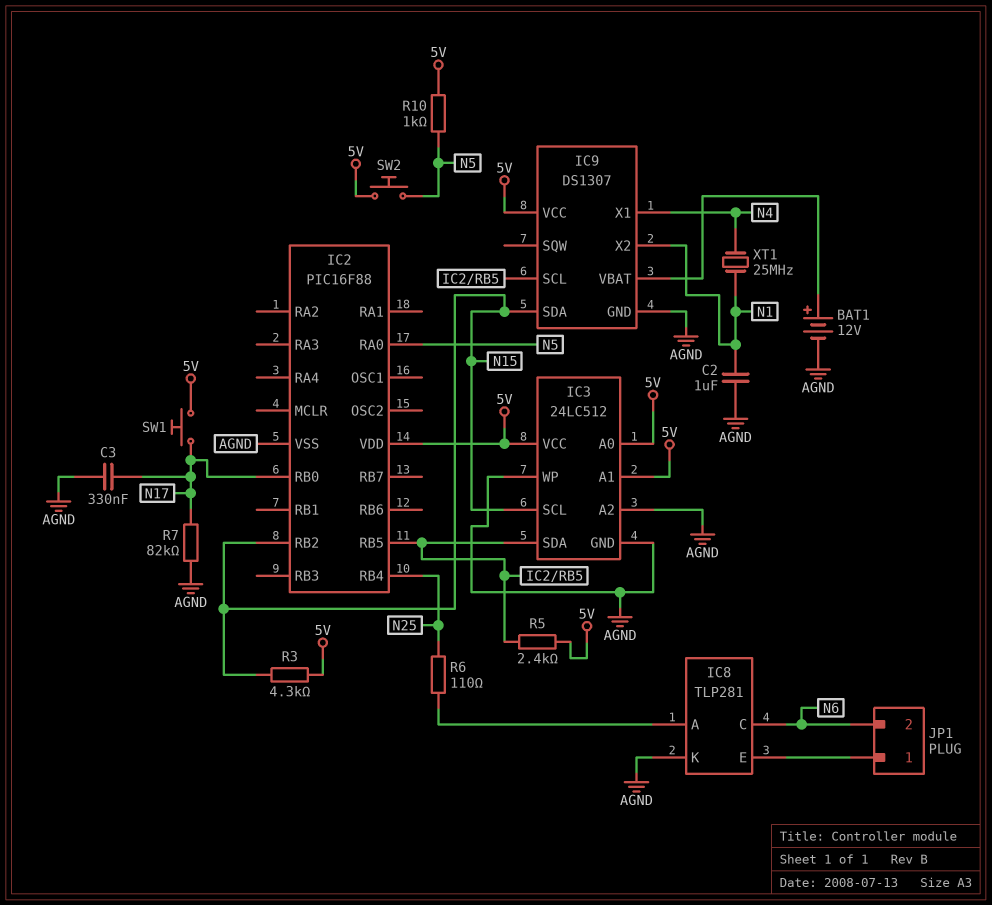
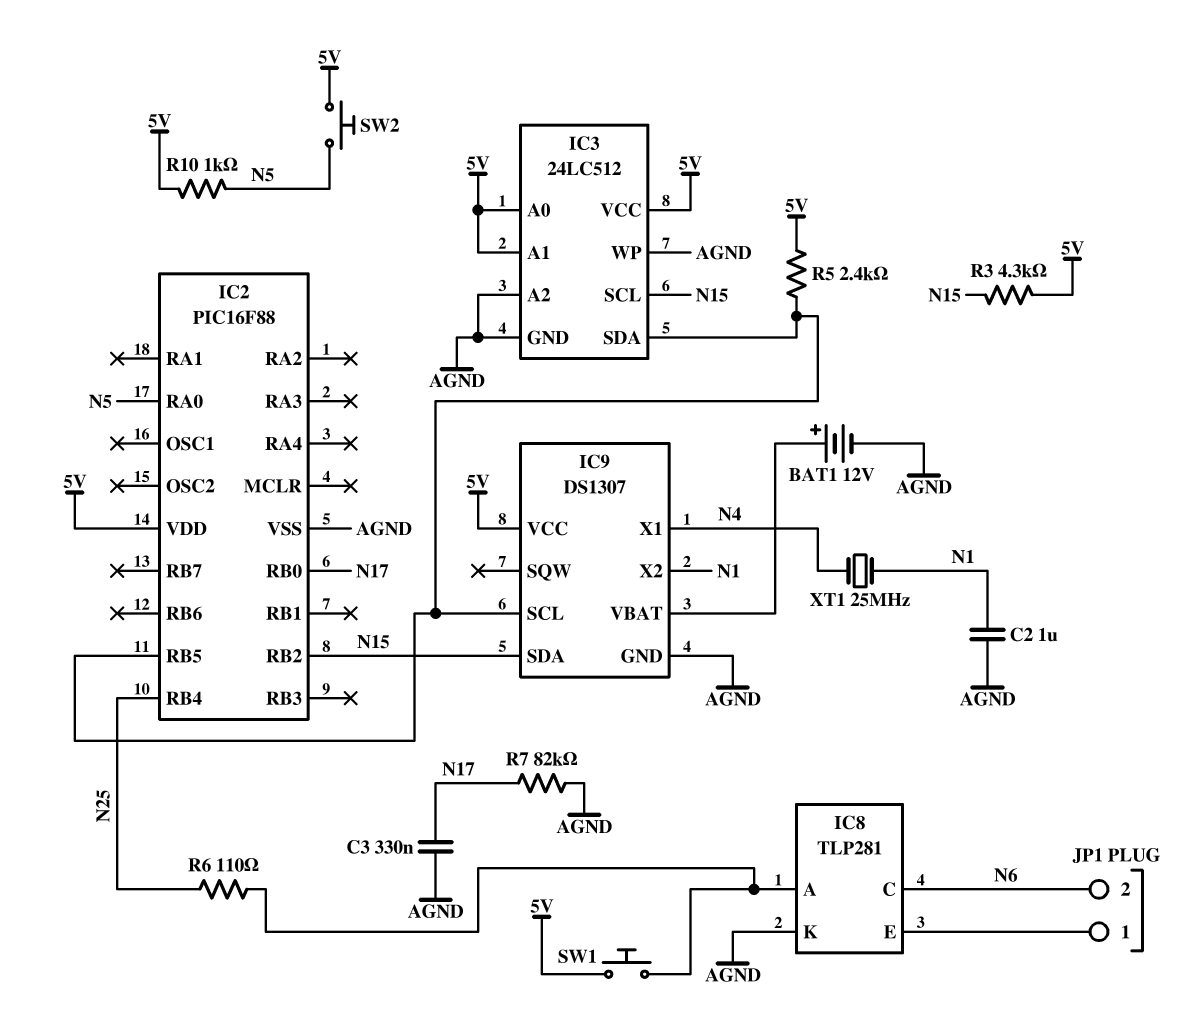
SW1: button (5V, N17) -> button (5V, IC8/A)

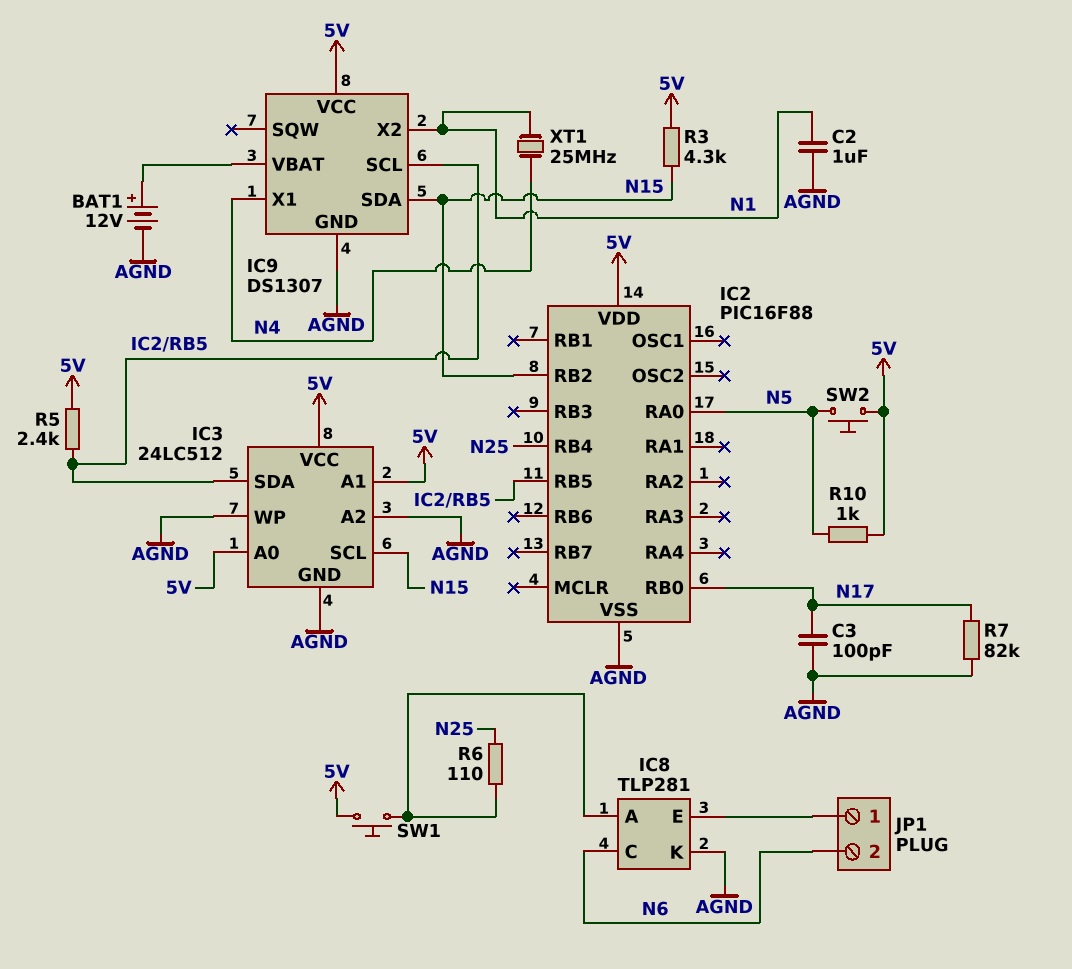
C3: 330nF (AGND, N17) -> 100pF (AGND, N17)

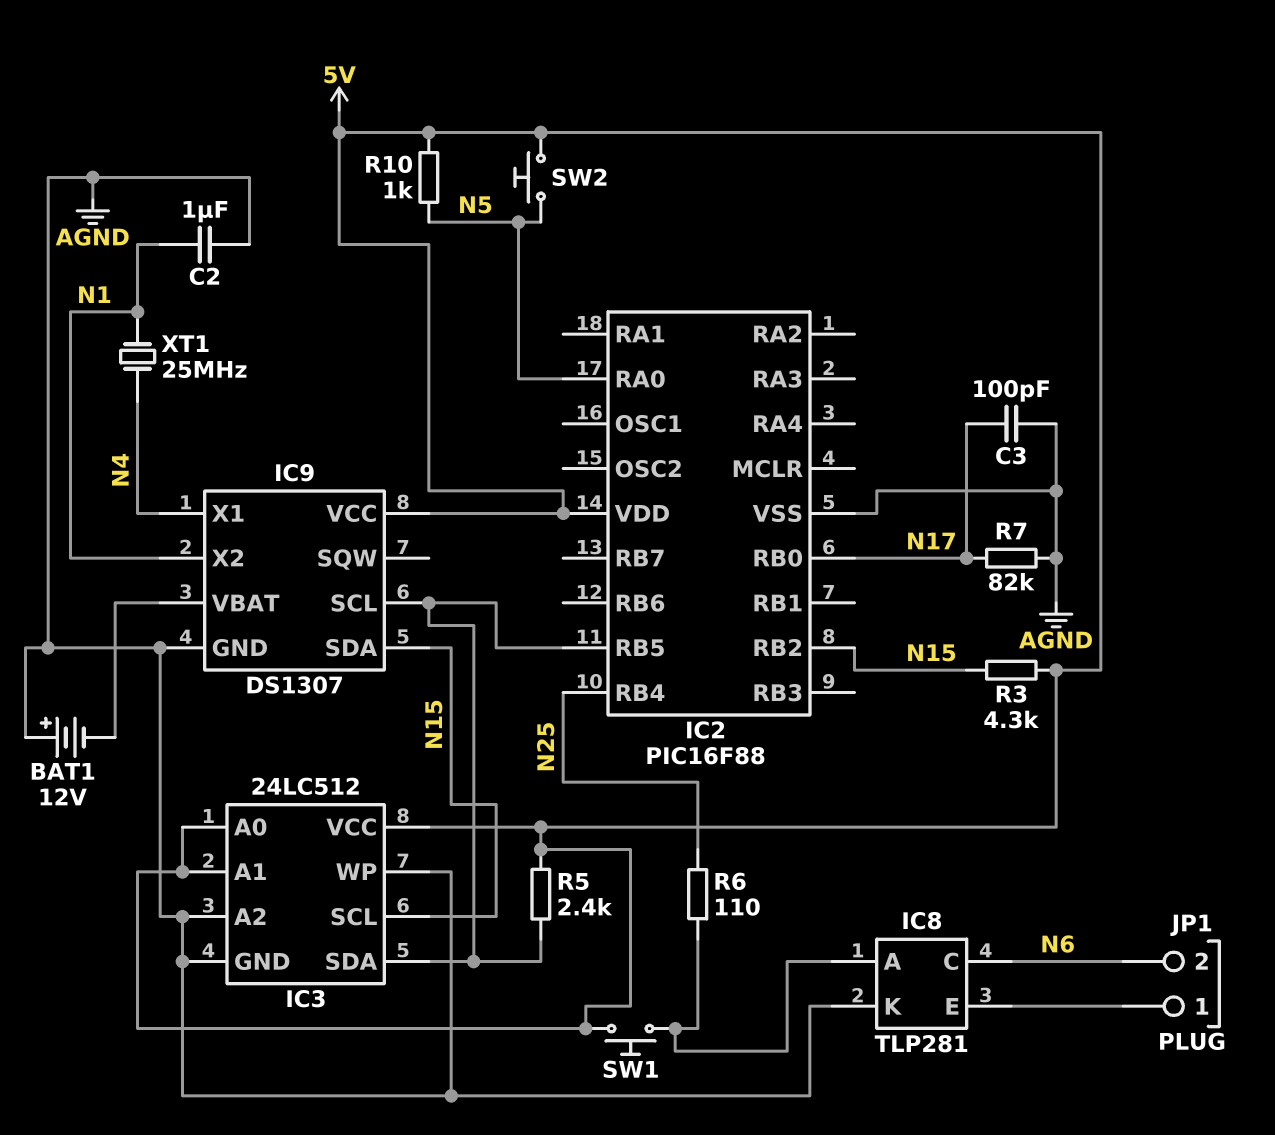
BAT1: 12V (plus IC9/VBAT, minus AGND) -> 12V (plus AGND, minus IC9/VBAT)

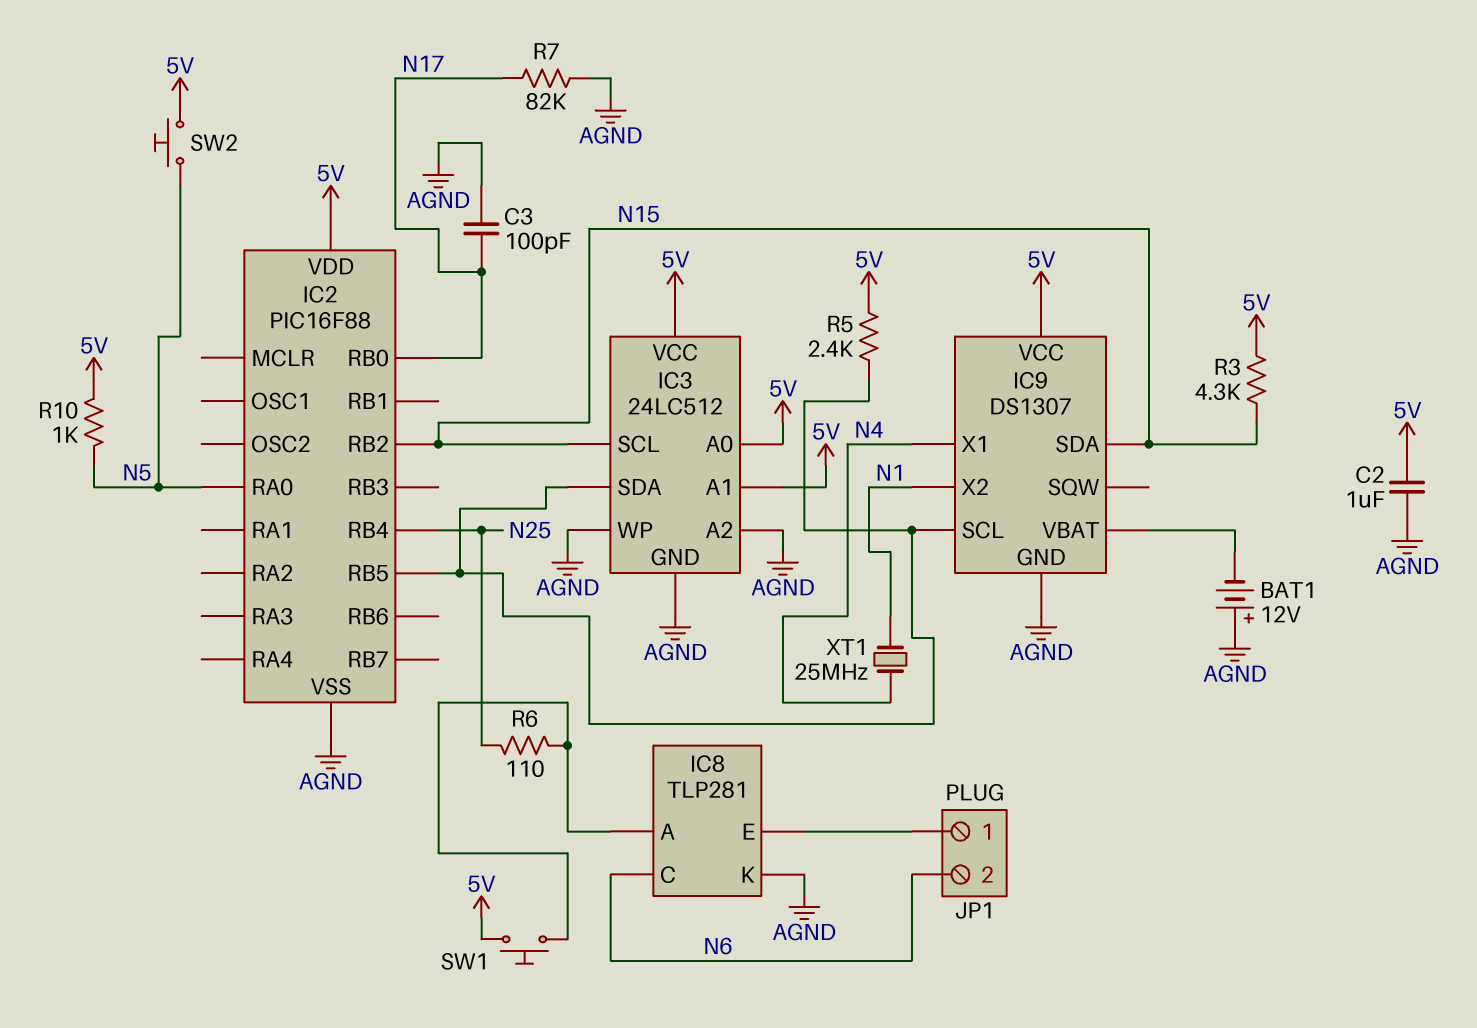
C2: 1uF (AGND, N1) -> 1uF (5V, AGND)

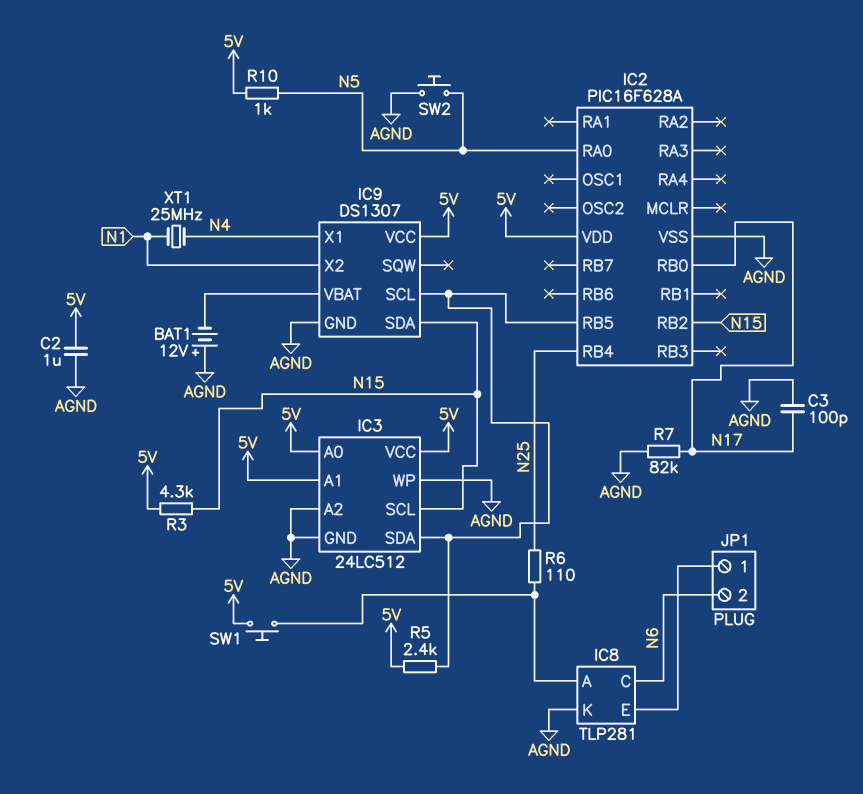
IC2: PIC16F88 -> PIC16F628A
SW2: button (5V, N5) -> button (AGND, N5)

